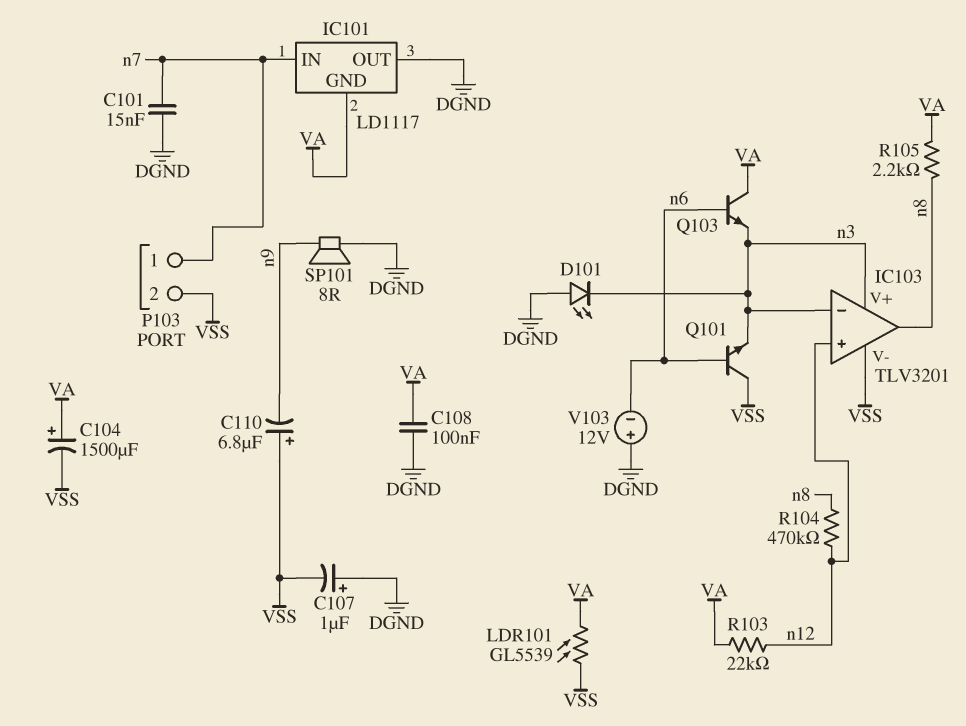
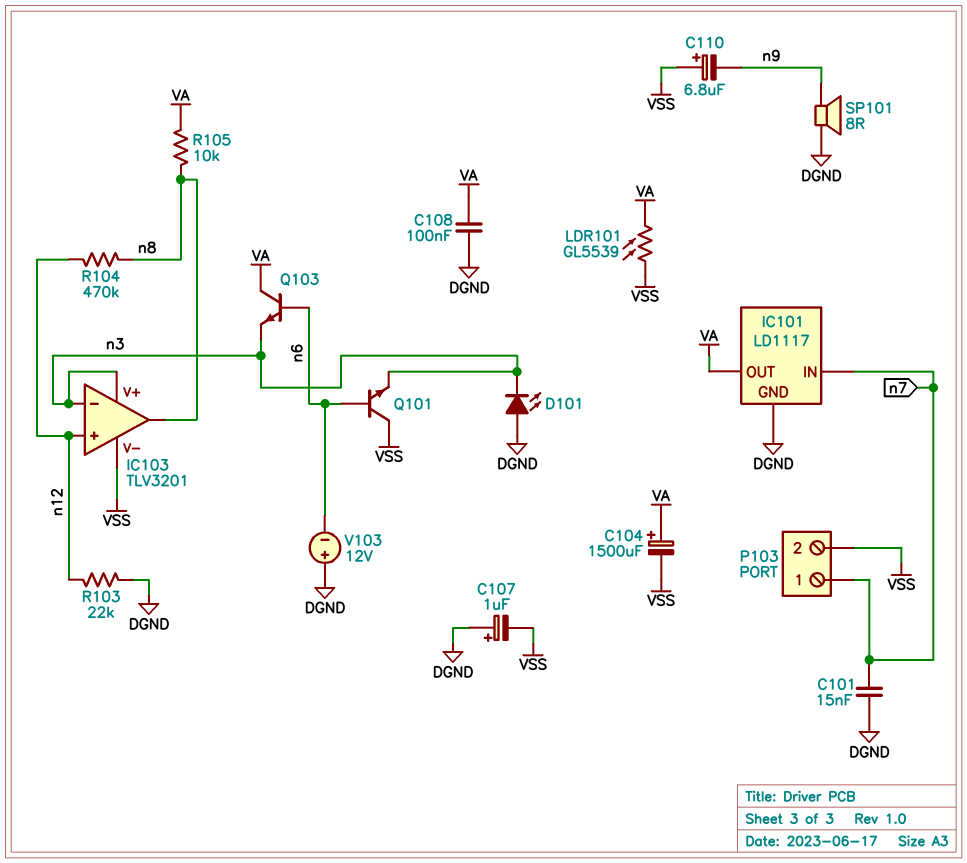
IC101 pin GND: VA -> DGND
IC101 pin OUT: DGND -> VA
R103: 22k (VA, n12) -> 22k (DGND, n12)
R105: 2.2k (VA, n8) -> 10k (VA, n8)

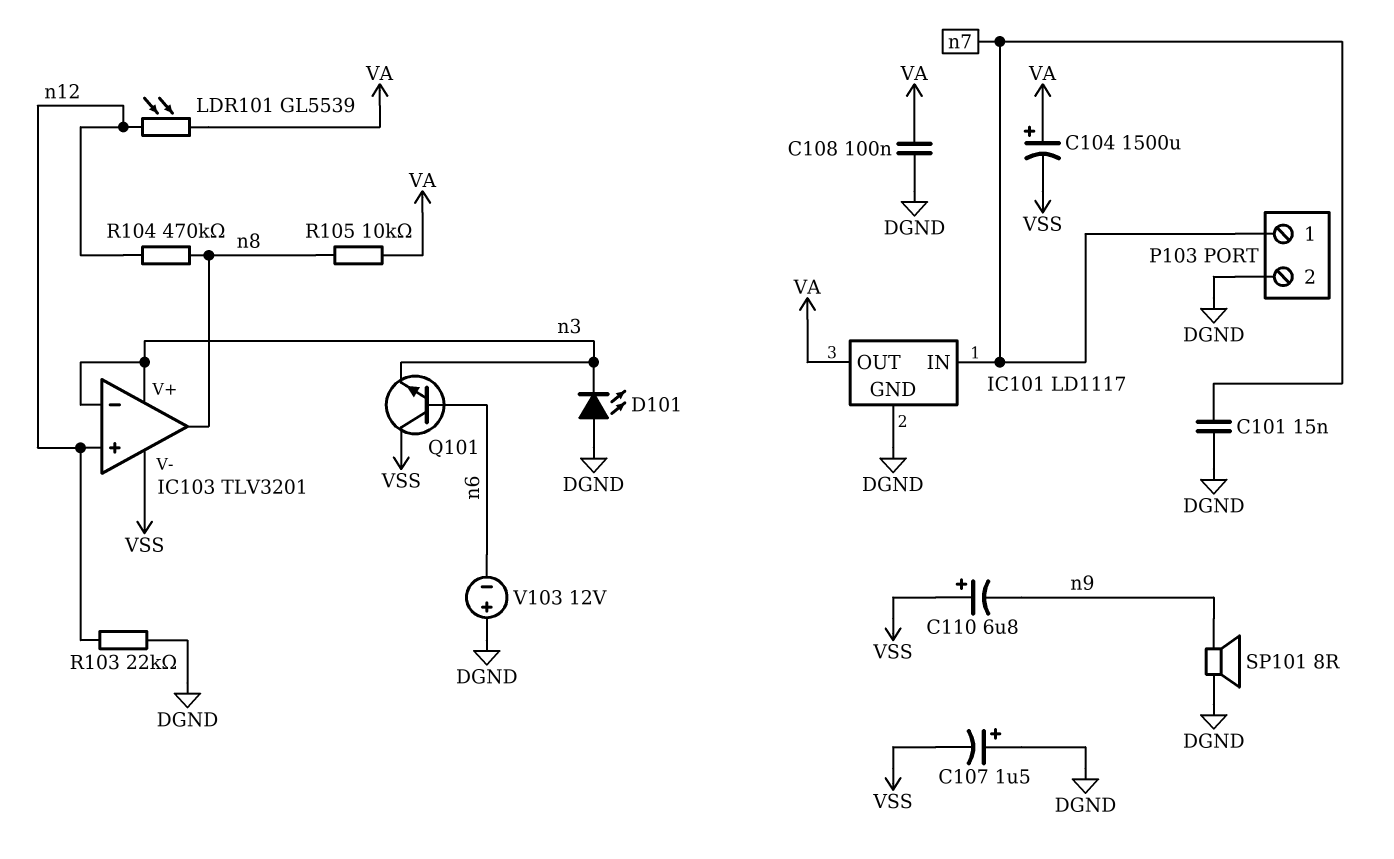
C107: 1uF (plus DGND, minus VSS) -> 1.5uF (plus DGND, minus VSS)
LDR101: GL5539 (VA, VSS) -> GL5539 (VA, n12)
P103 pin 2: VSS -> DGND
Q103: NPN (B n6, C VA, E n3) -> none

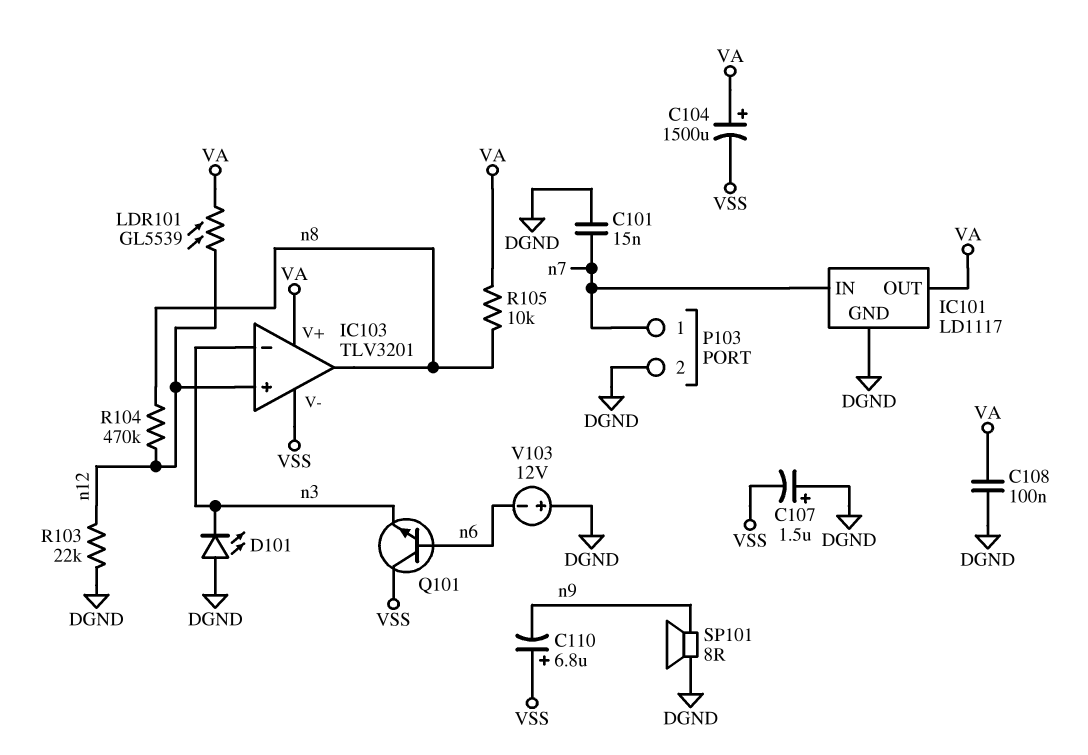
IC103 pin V+: n3 -> VA

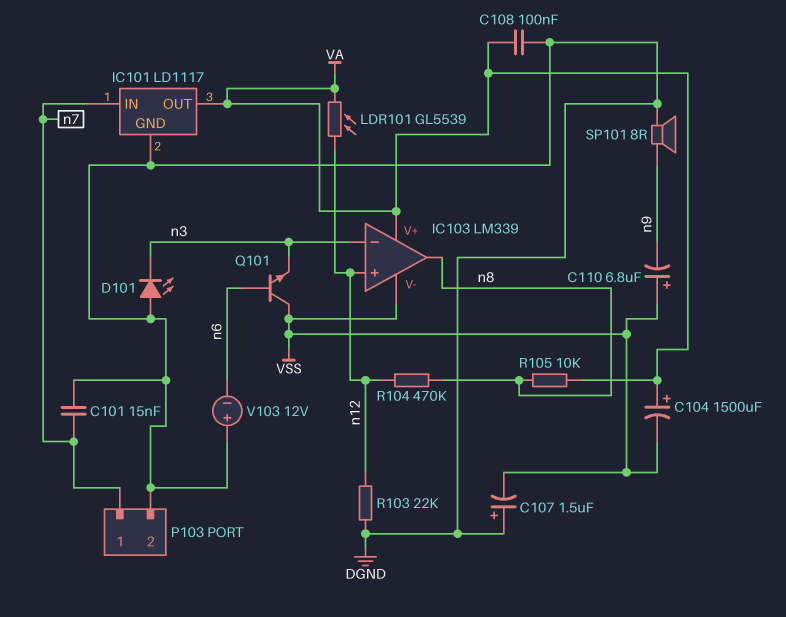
IC103: TLV3201 -> LM339

